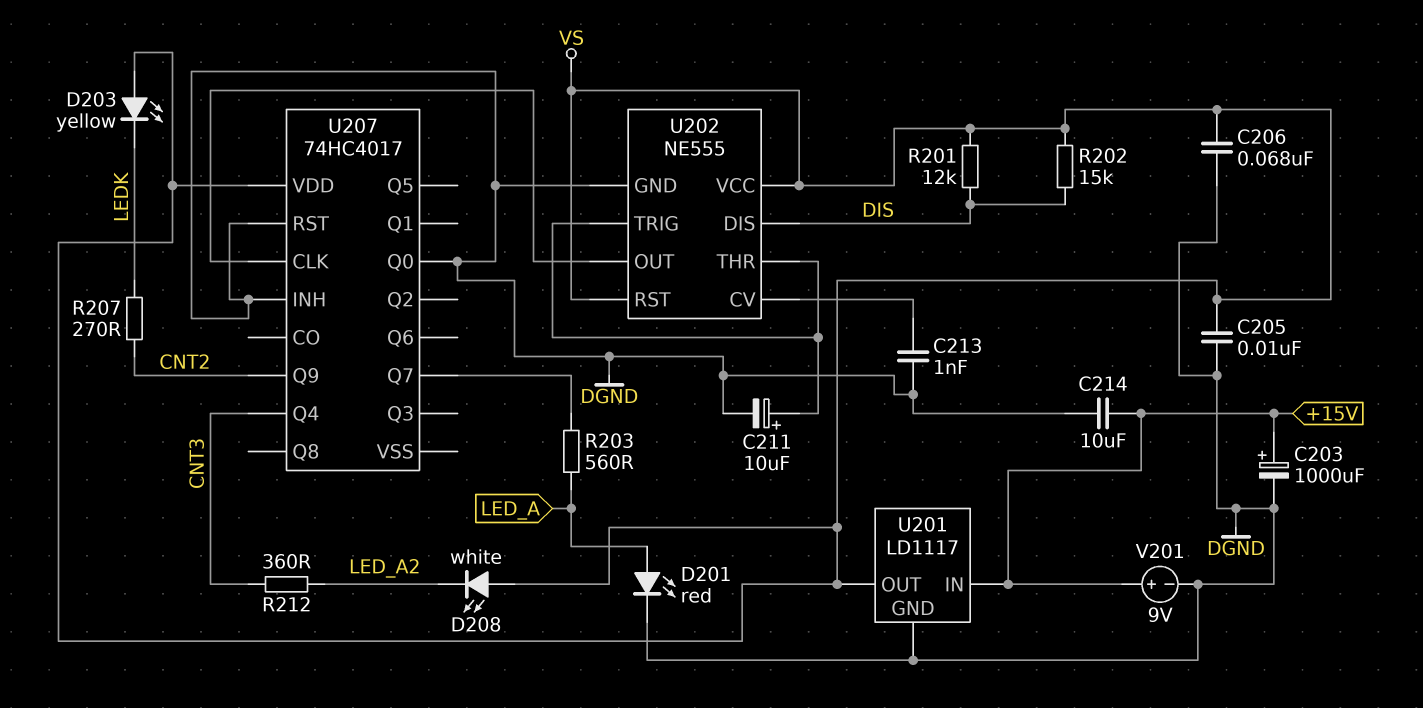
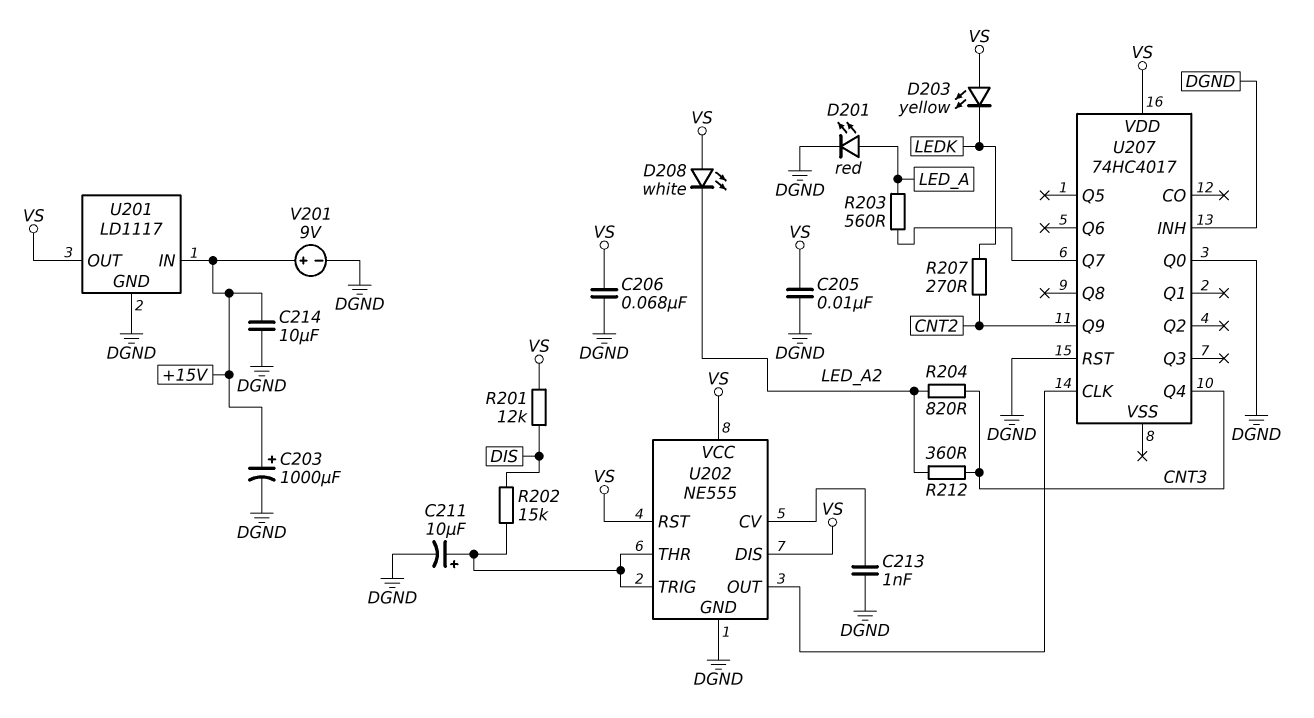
R202: 15k (DIS, VS) -> 15k (DIS, U202/THR)
R204: none -> 820 (CNT3, LED_A2)
U202 pin DIS: DIS -> VS

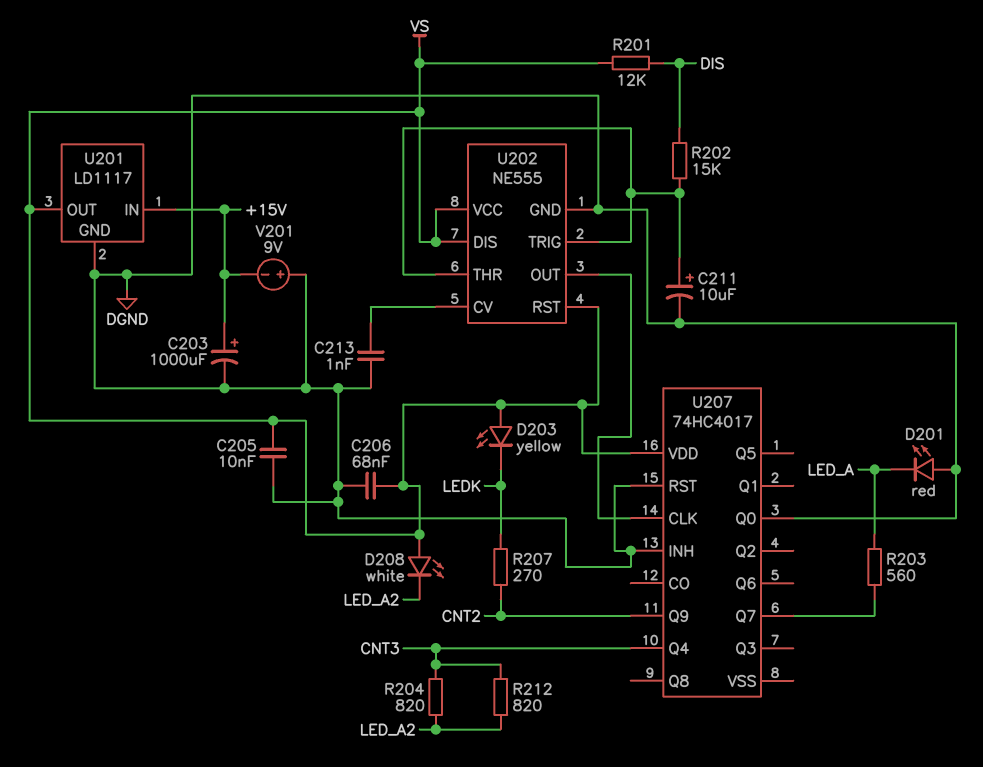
C214: 10uF (+15V, DGND) -> none
D201: LED red (A LED_A, K DGND) -> LED red (A DGND, K LED_A)
R212: 360 (CNT3, LED_A2) -> 820 (CNT3, LED_A2)
V201: 9V (plus +15V, minus DGND) -> 9V (plus DGND, minus +15V)

